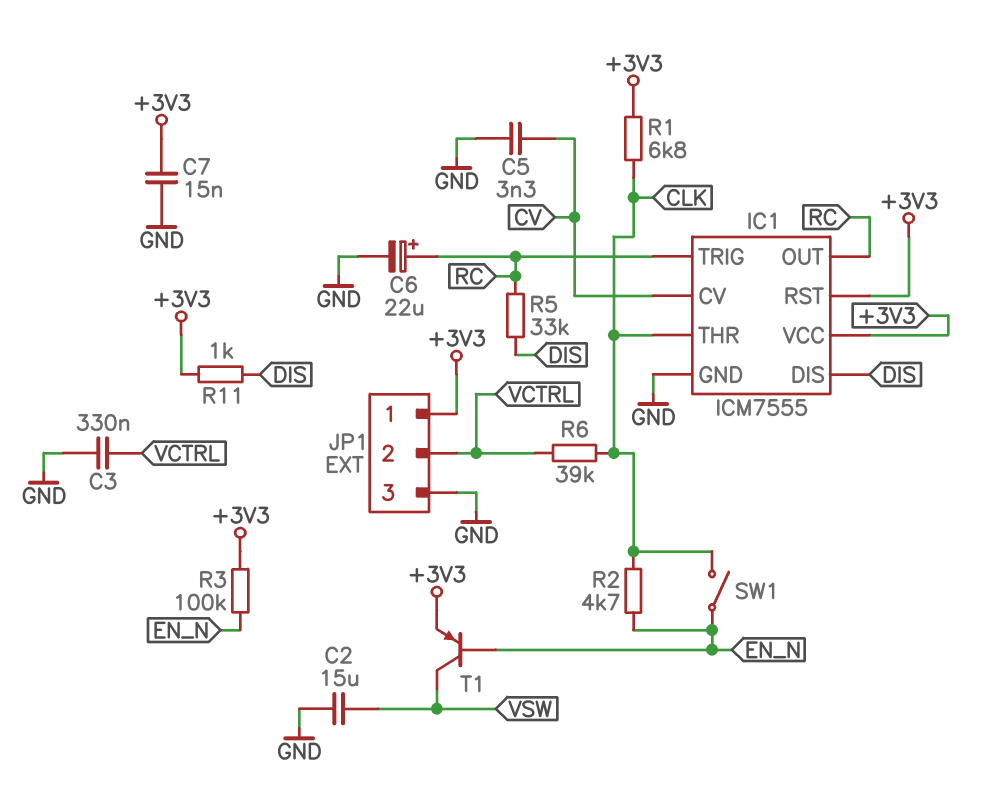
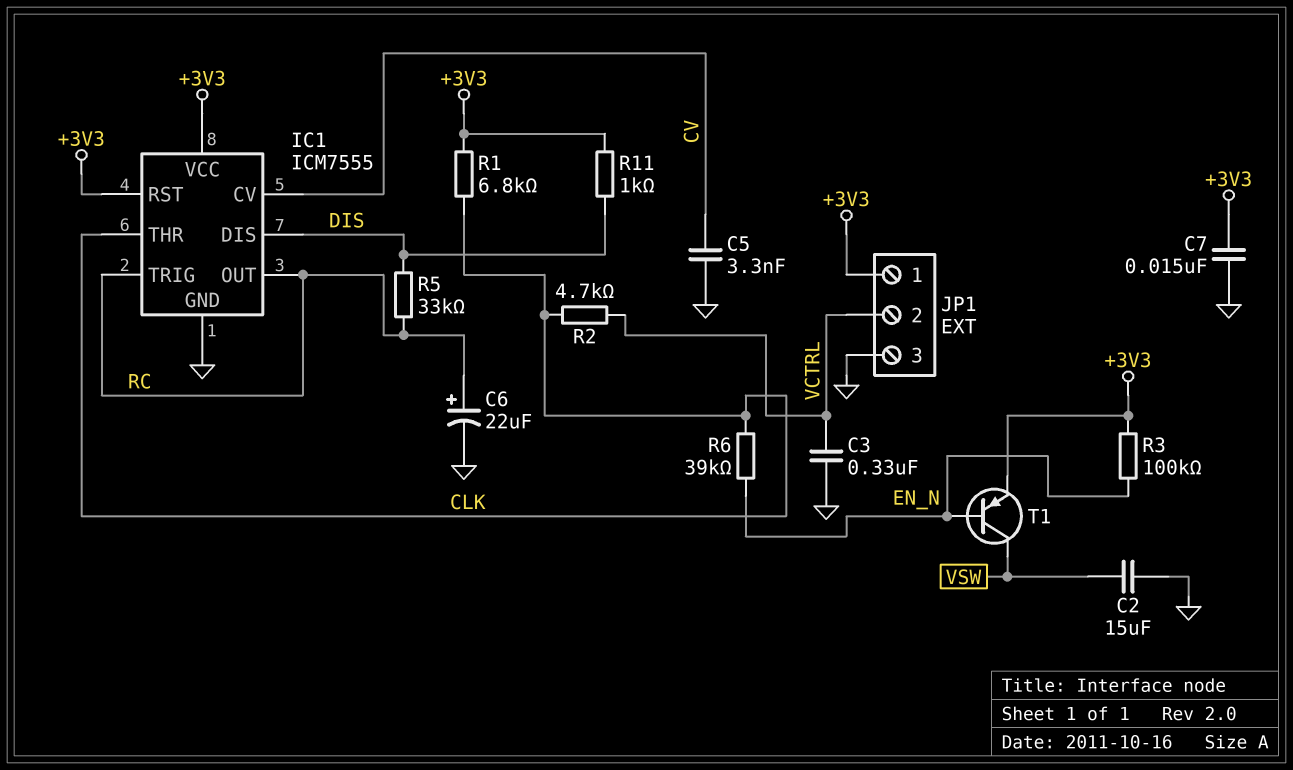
R2: 4.7k (CLK, EN_N) -> 4.7k (CLK, VCTRL)
R6: 39k (CLK, VCTRL) -> 39k (CLK, EN_N)
SW1: switch (CLK, EN_N) -> none

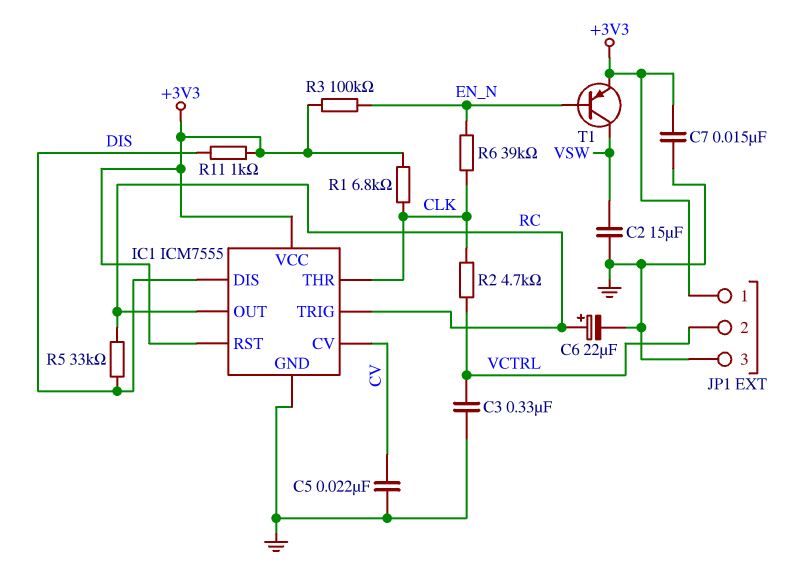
C5: 3.3nF (CV, GND) -> 22nF (CV, GND)

